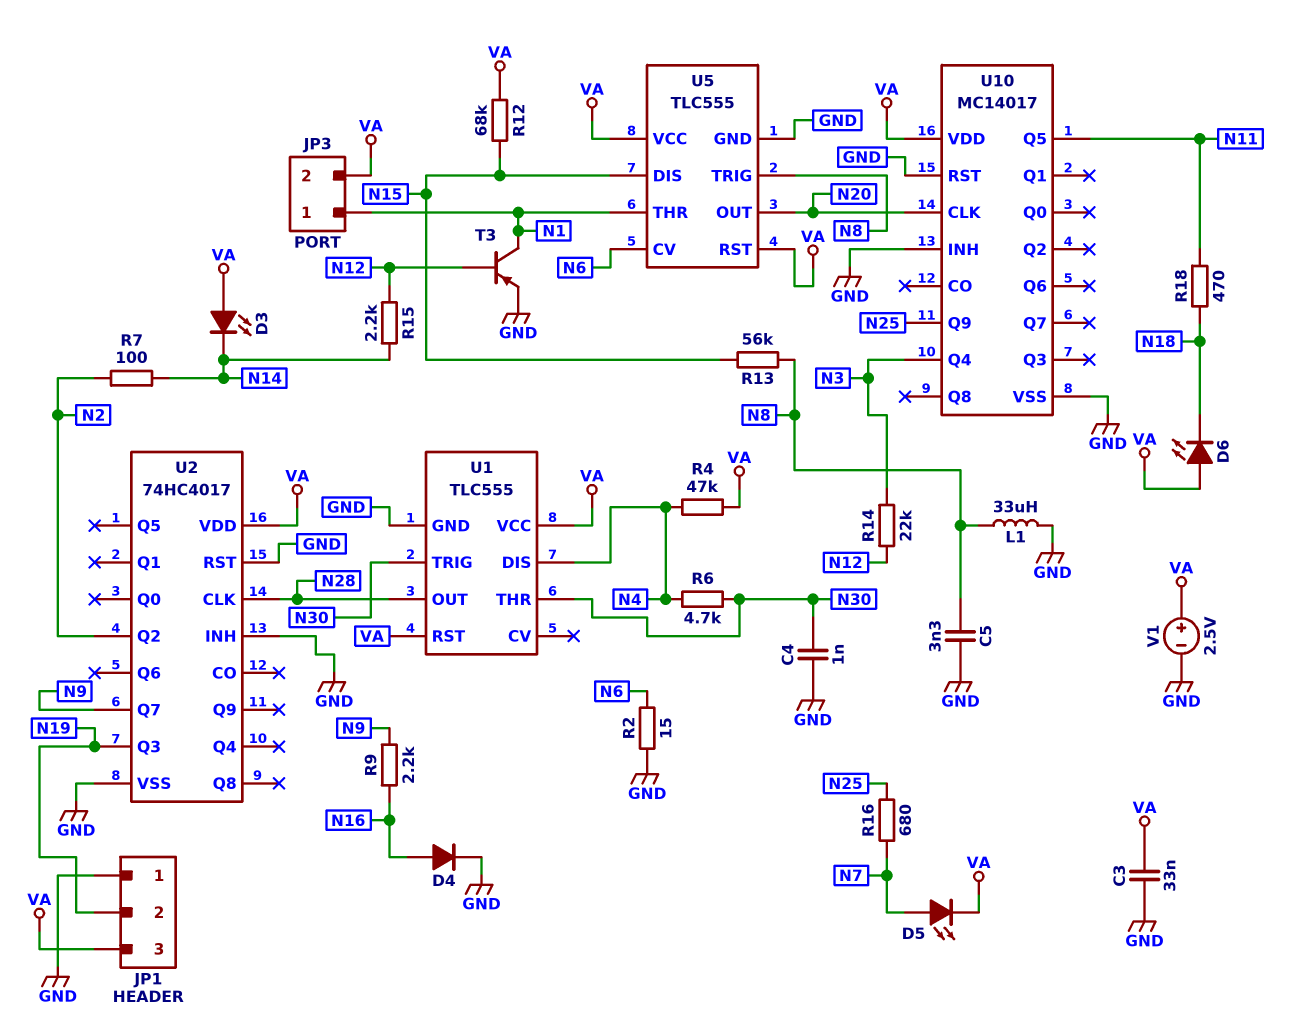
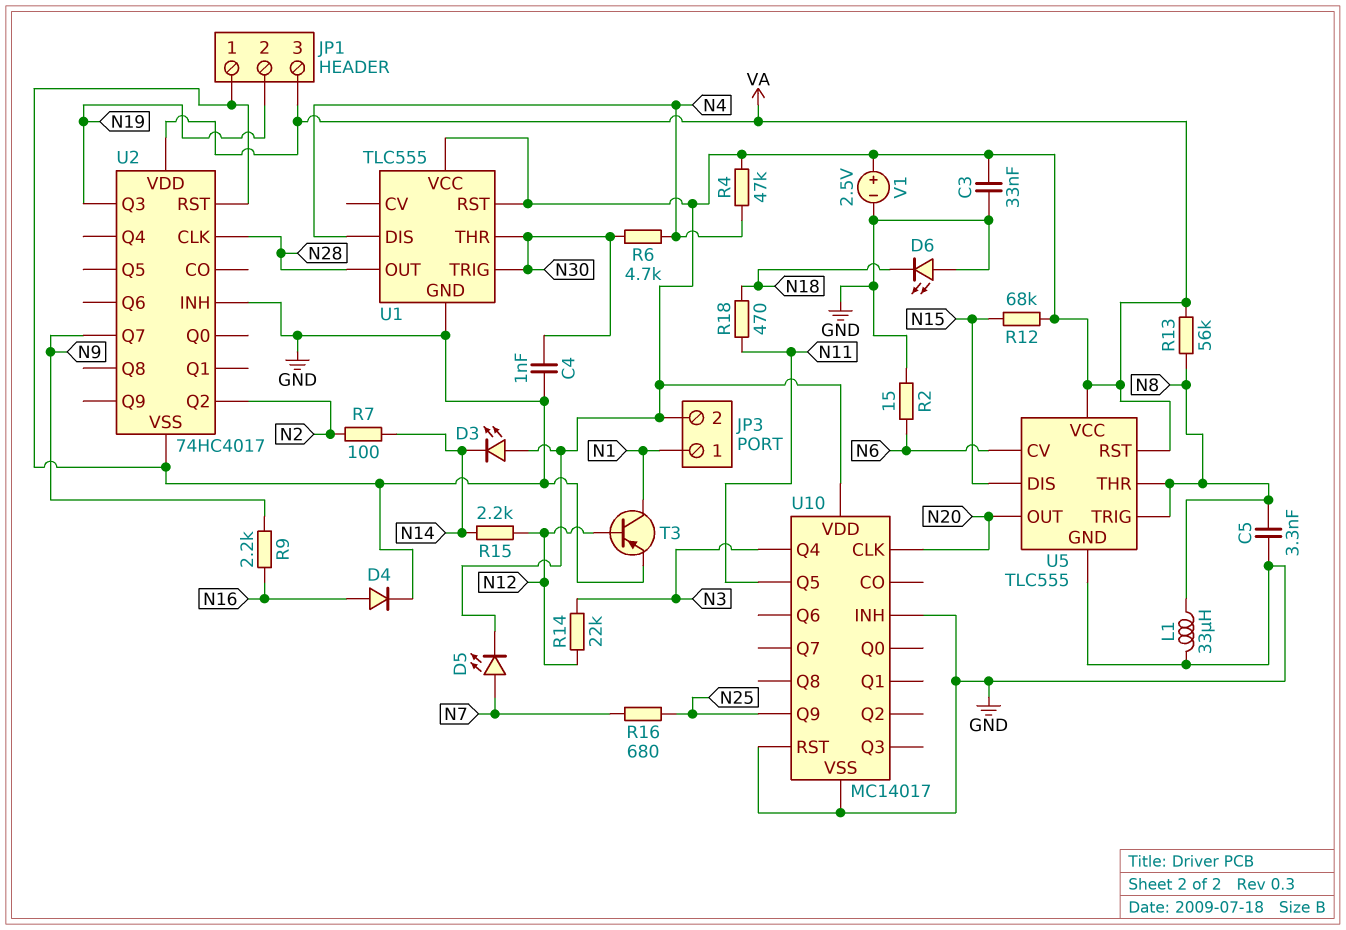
D6: LED (A VA, K N18) -> LED (A GND, K N18)
R13: 56k (N8, N15) -> 56k (N8, VA)
U5 pin THR: N1 -> N8

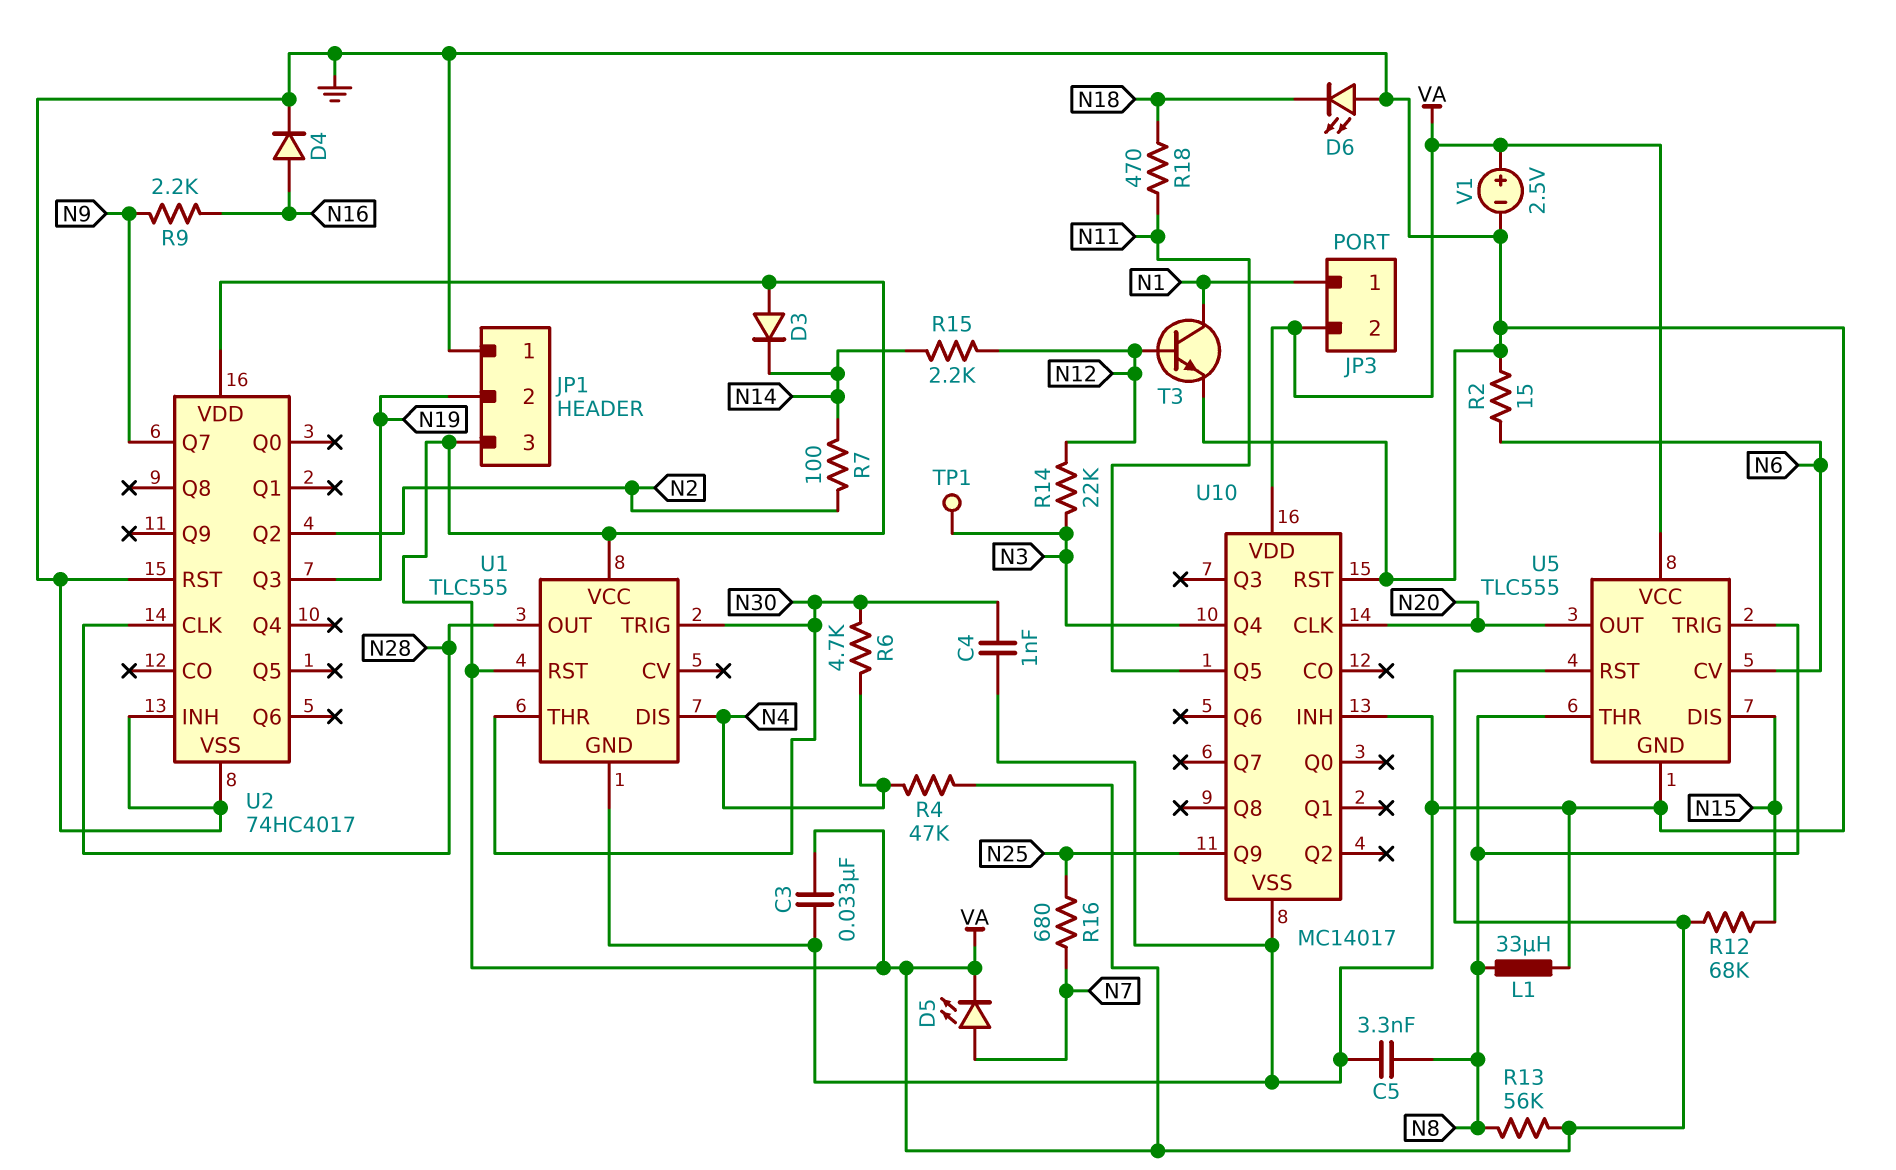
D3: LED (A VA, K N14) -> diode (A VA, K N14)
T3: PNP (B N12, C N1, E GND) -> NPN (B N12, C N1, E GND)
TP1: none -> test point (N3)

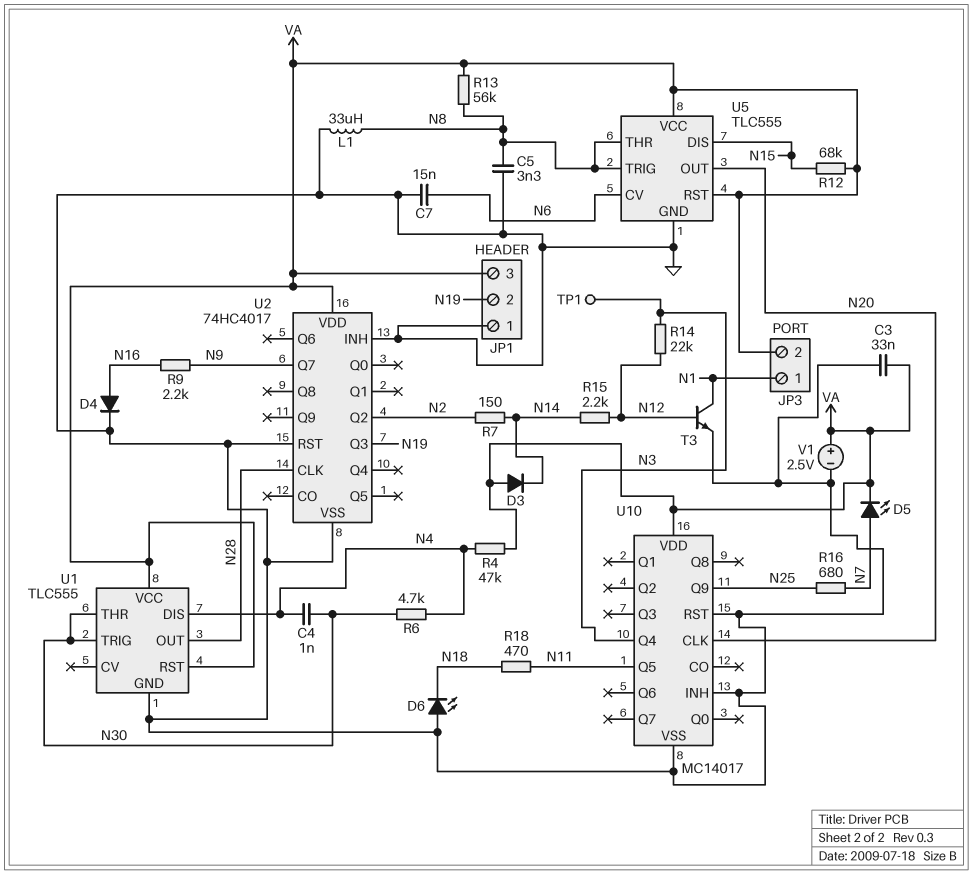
C4: 1nF (GND, N30) -> 1nF (N4, N30)
C7: none -> 15nF (GND, N6)
R2: 15 (GND, N6) -> none
R7: 100 (N2, N14) -> 150 (N2, N14)

